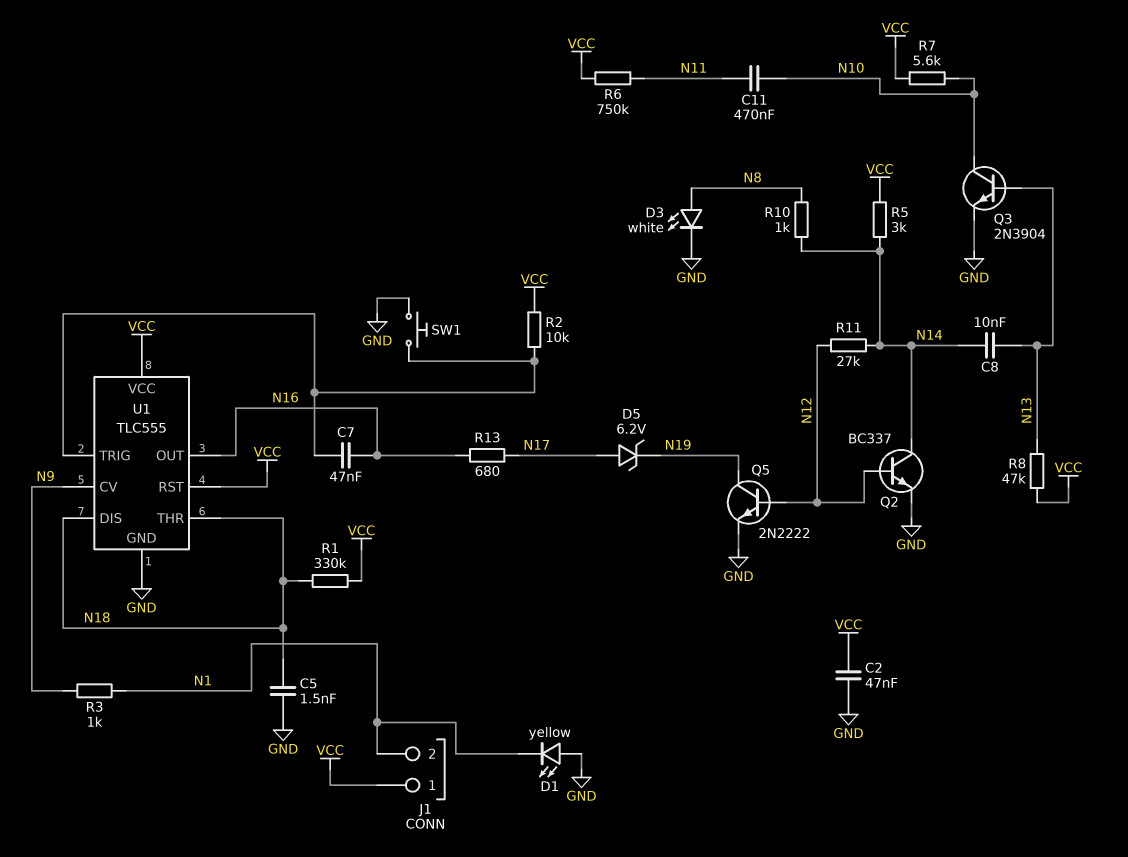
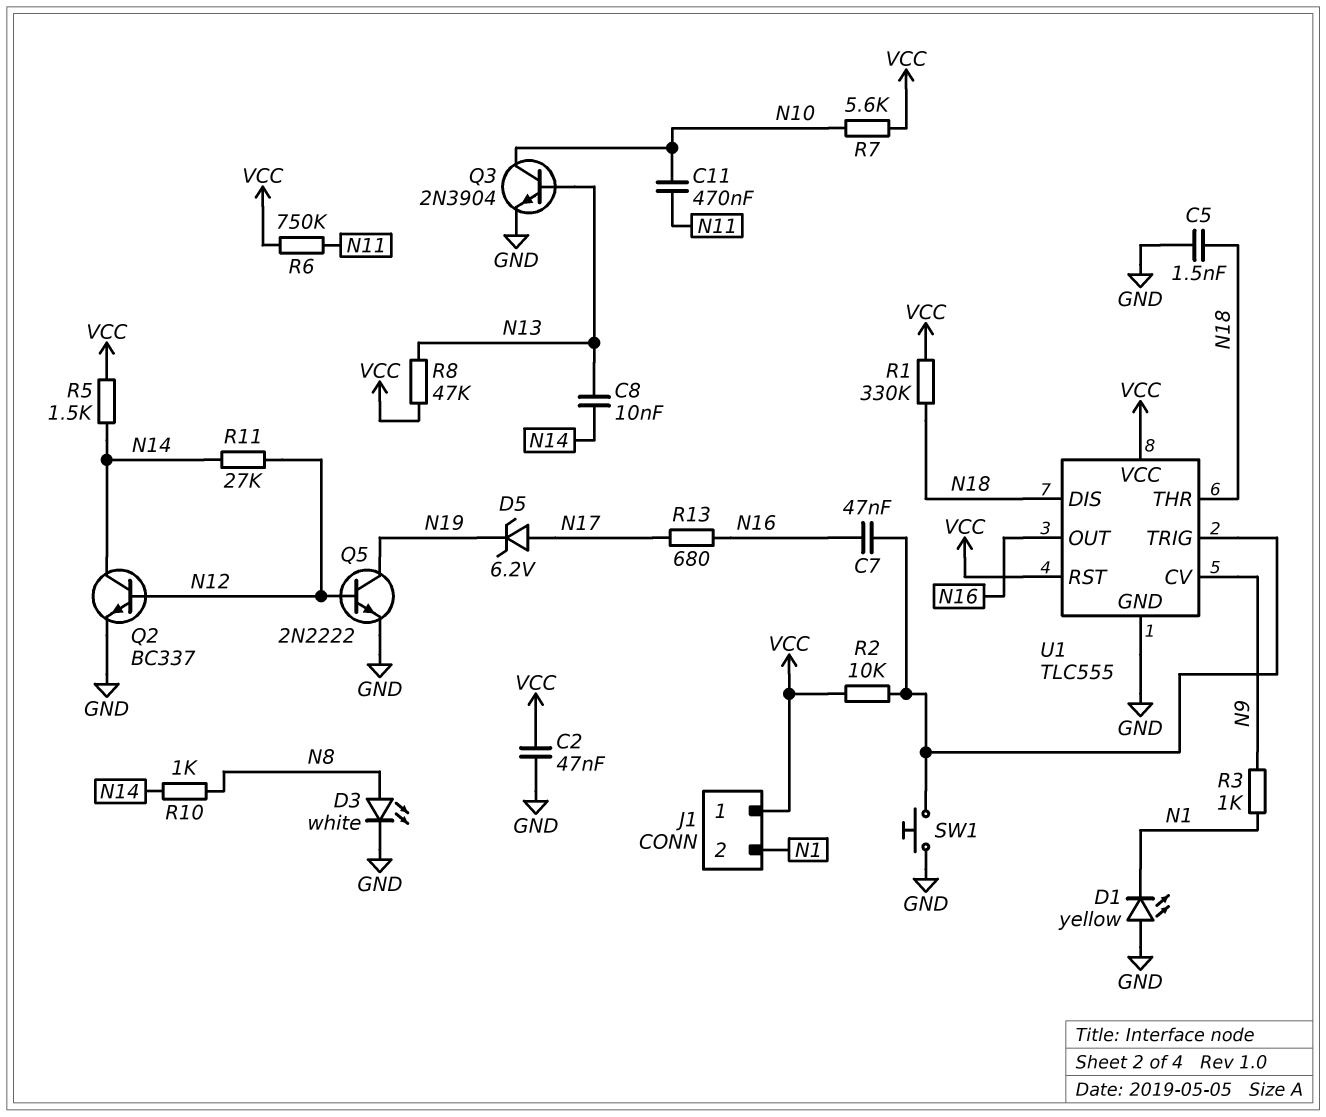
R5: 3k (N14, VCC) -> 1.5k (N14, VCC)

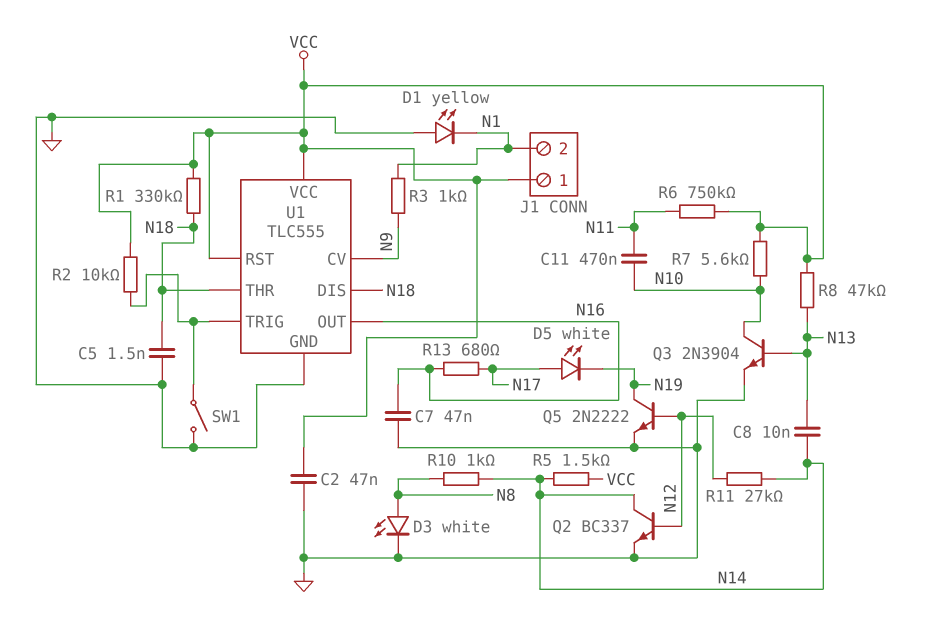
C7: 47nF (N16, U1/TRIG) -> 47nF (GND, N16)
D5: zener 6.2V (A N17, K N19) -> LED white (A N17, K N19)
SW1: button (GND, U1/TRIG) -> switch (GND, U1/TRIG)

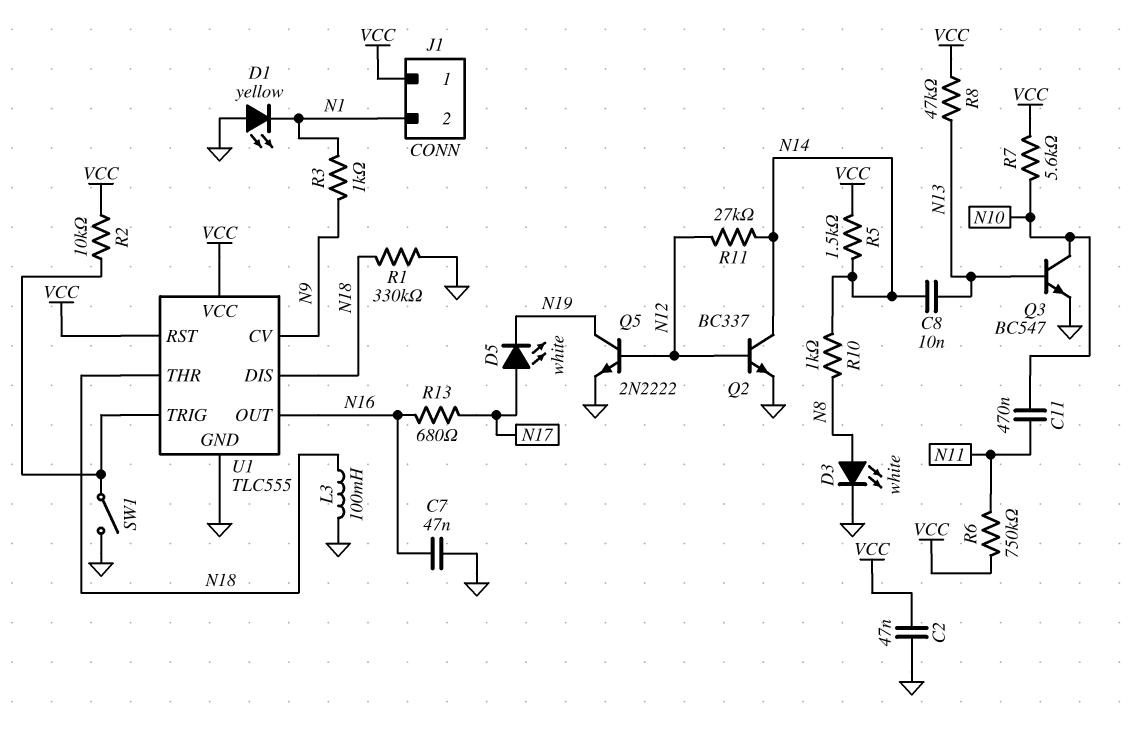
C5: 1.5nF (GND, N18) -> none
L3: none -> 100mH (GND, N18)
Q3: NPN 2N3904 (B N13, C N10, E GND) -> NPN BC547 (B N13, C N10, E GND)
R1: 330k (N18, VCC) -> 330k (GND, N18)

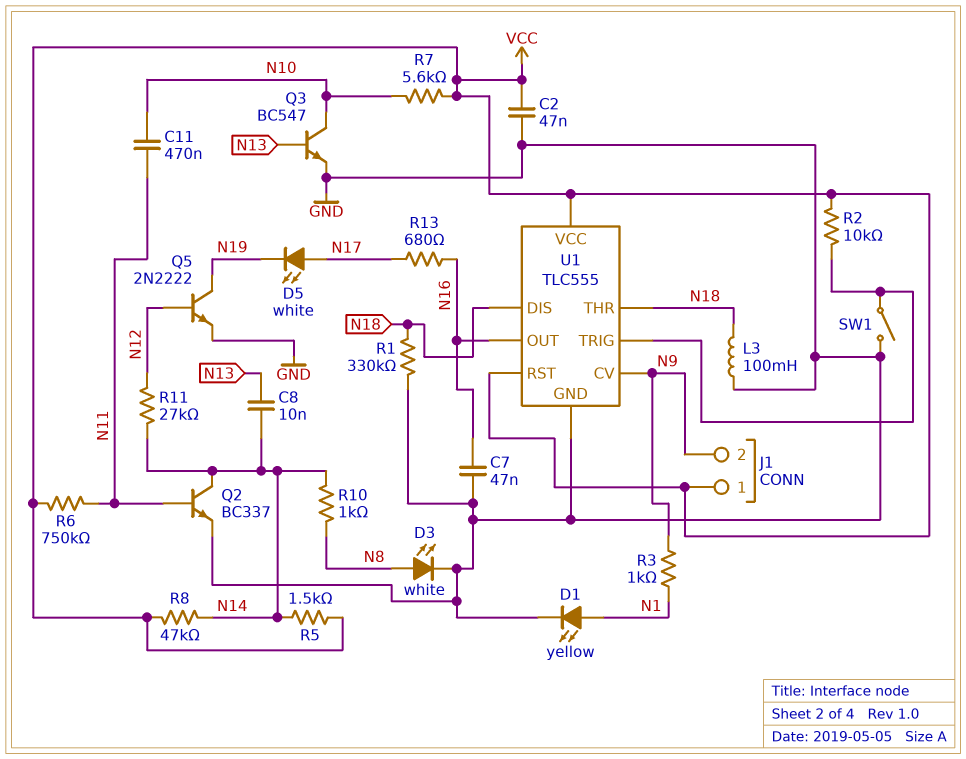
D1: LED yellow (A GND, K N1) -> LED yellow (A N1, K GND)
J1 pin 2: N1 -> N9
Q2: NPN BC337 (B N12, C N14, E GND) -> NPN BC337 (B N11, C N14, E GND)
R8: 47k (N13, VCC) -> 47k (N14, VCC)

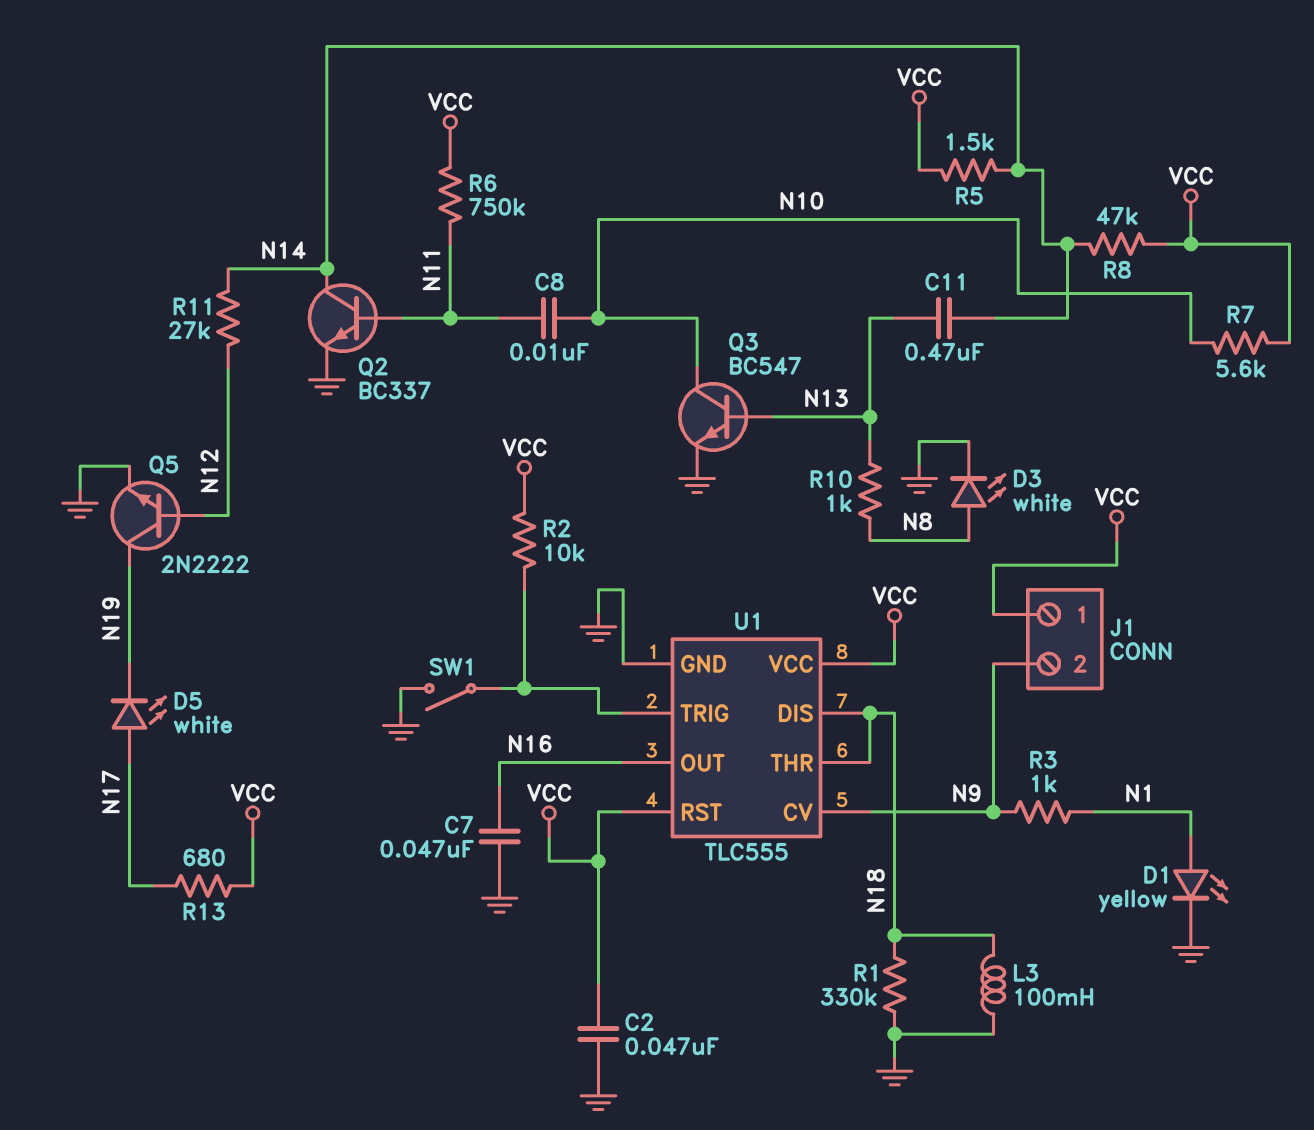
C8: 10nF (N13, N14) -> 10nF (N10, N11)
C11: 470nF (N10, N11) -> 470nF (N13, N14)
R10: 1k (N8, N14) -> 1k (N8, N13)
R13: 680 (N16, N17) -> 680 (N17, VCC)

